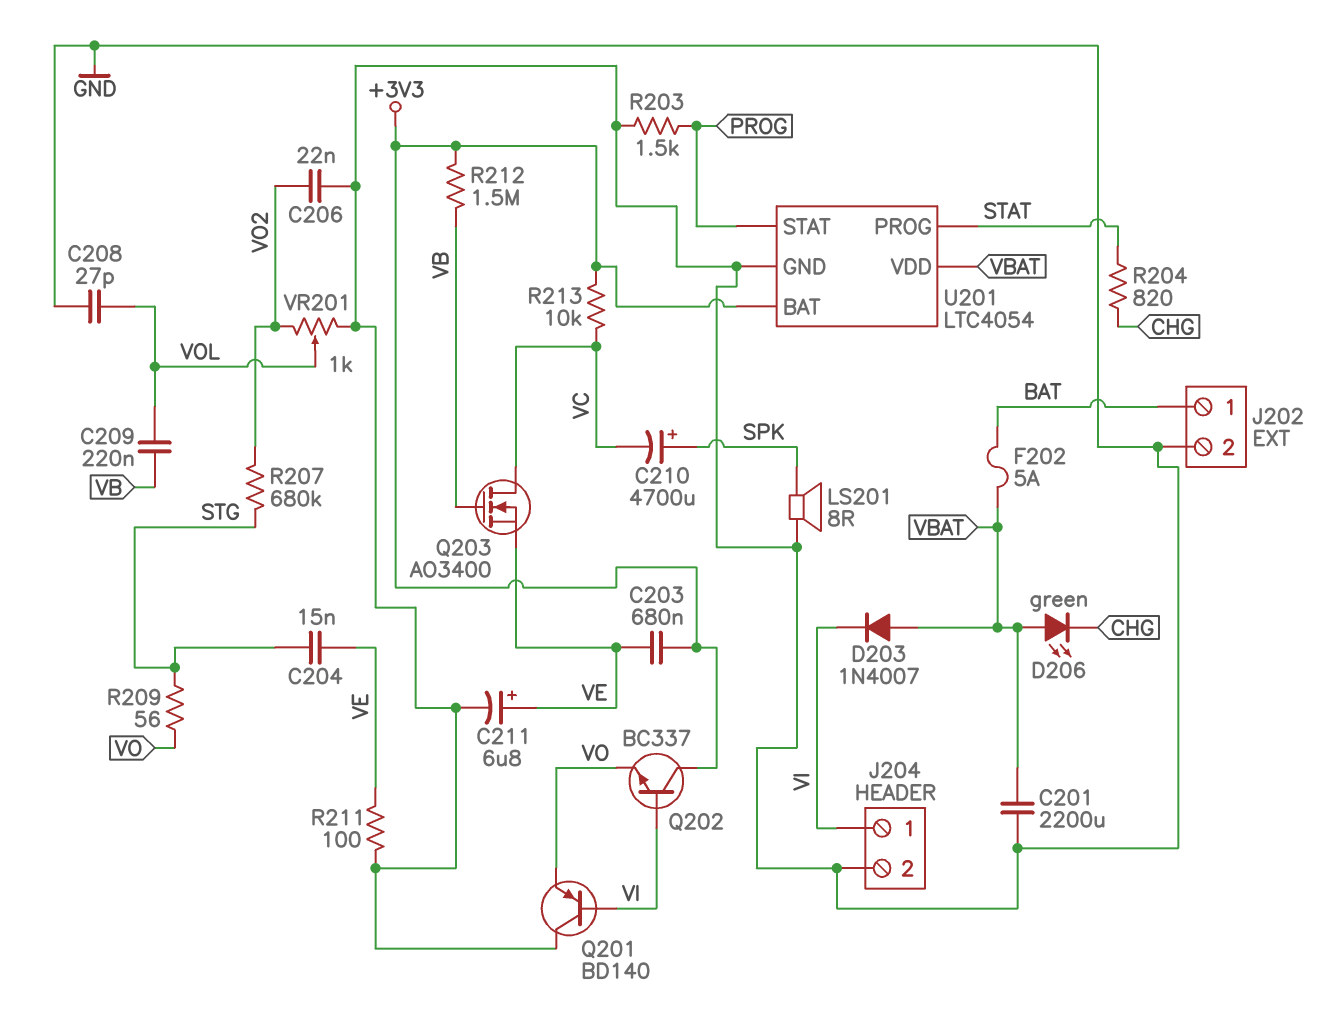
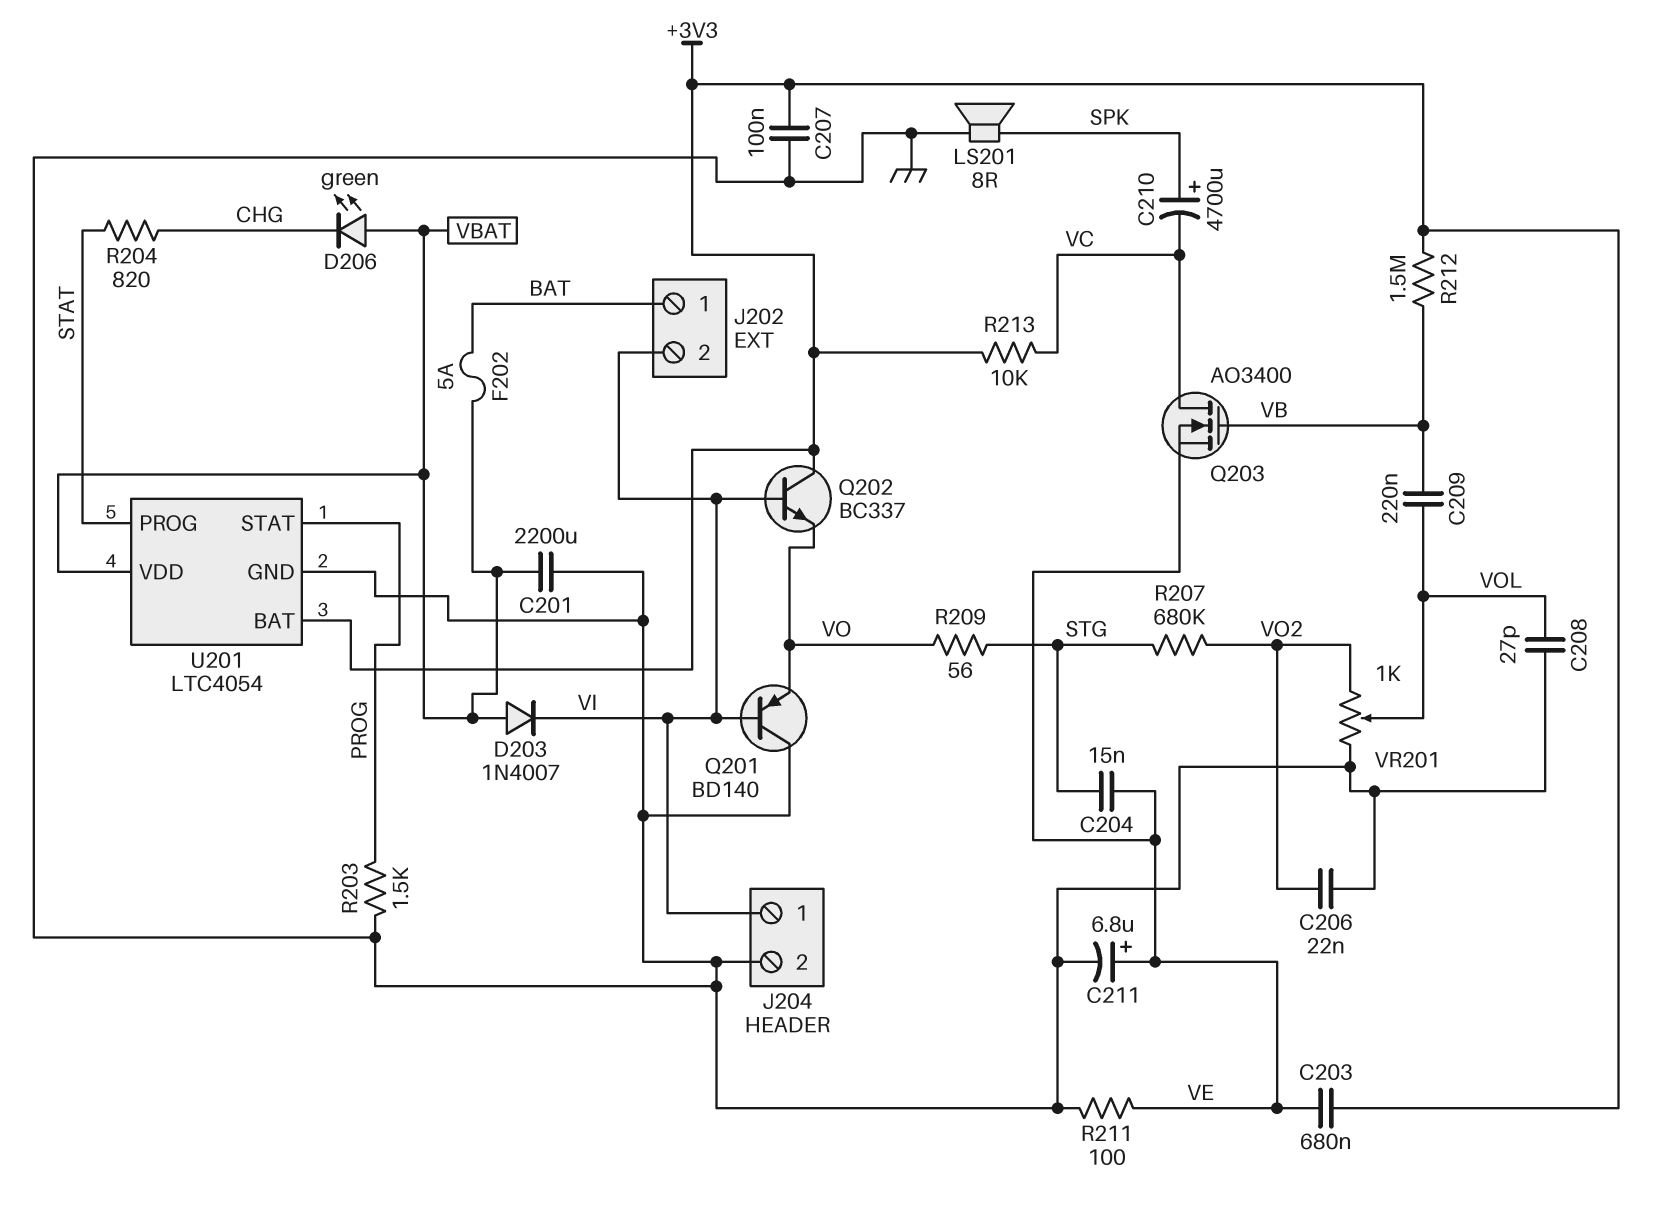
C207: none -> 100nF (+3V3, GND)
J202 pin 2: GND -> VI

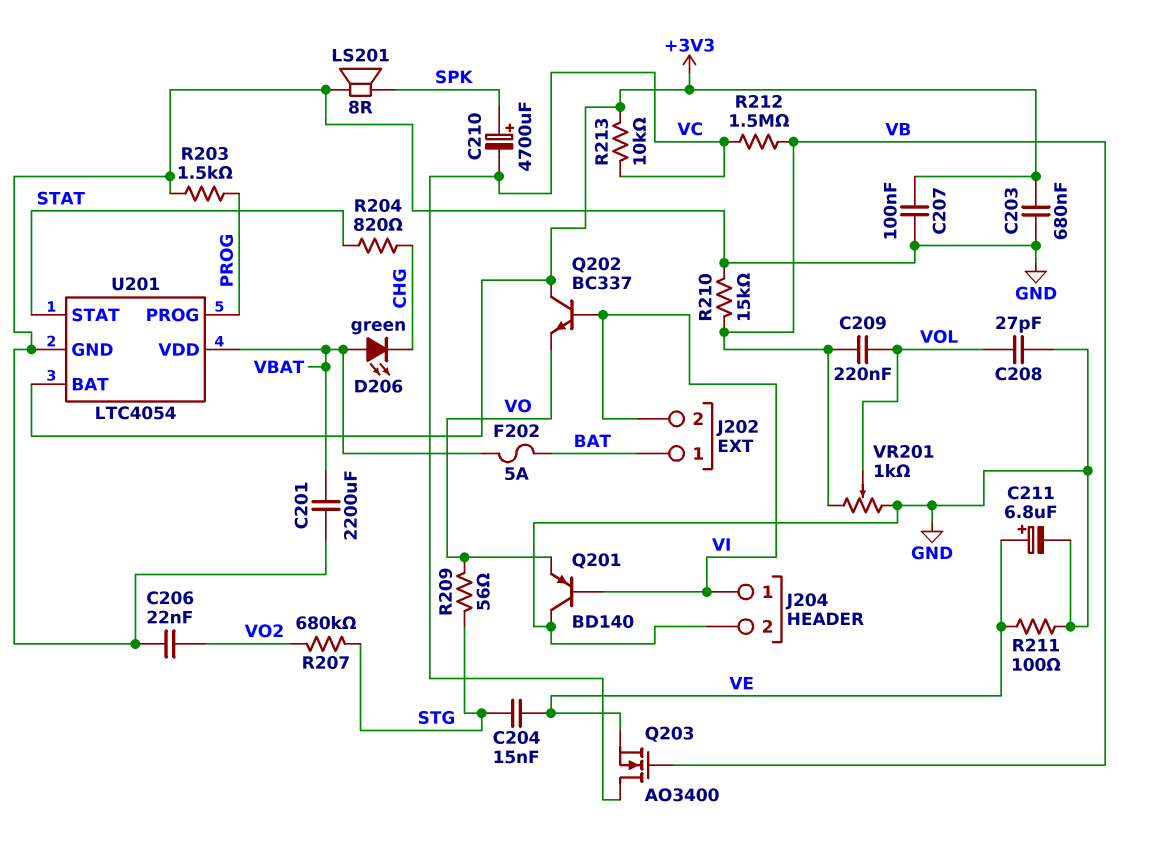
C203: 680nF (+3V3, VE) -> 680nF (+3V3, GND)
D203: diode 1N4007 (A VBAT, K VI) -> none
R210: none -> 15k (GND, VB)
R212: 1.5M (+3V3, VB) -> 1.5M (VB, VC)
U201 pin PROG: STAT -> PROG
U201 pin STAT: PROG -> STAT
VR201: 1k (GND, VO2, wiper VOL) -> 1k (GND, VB, wiper VOL)

